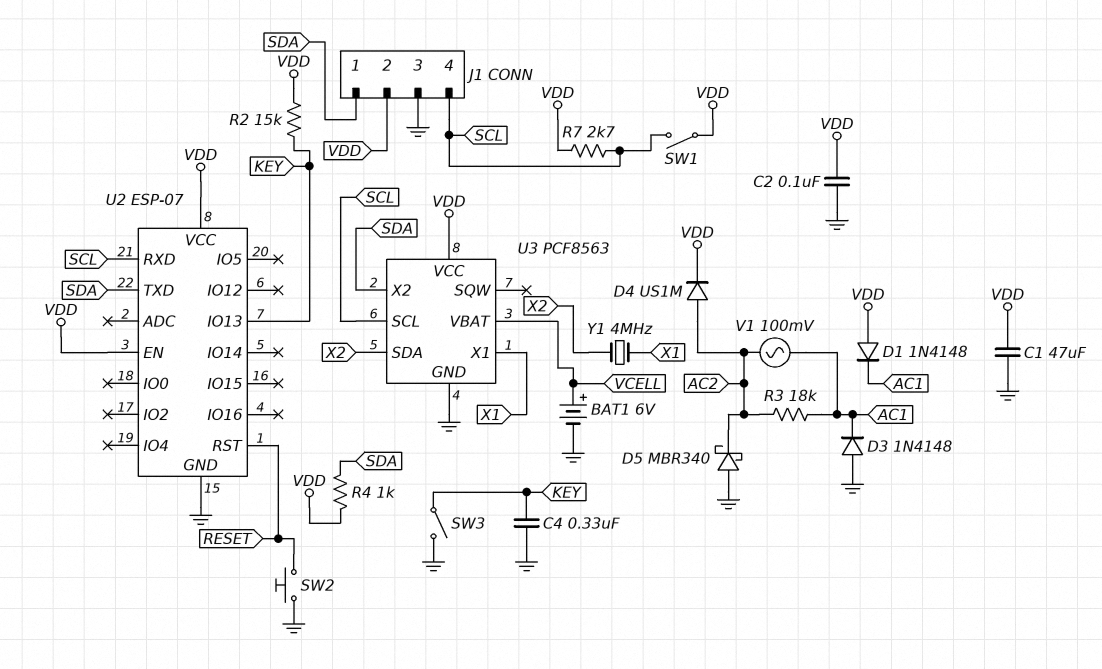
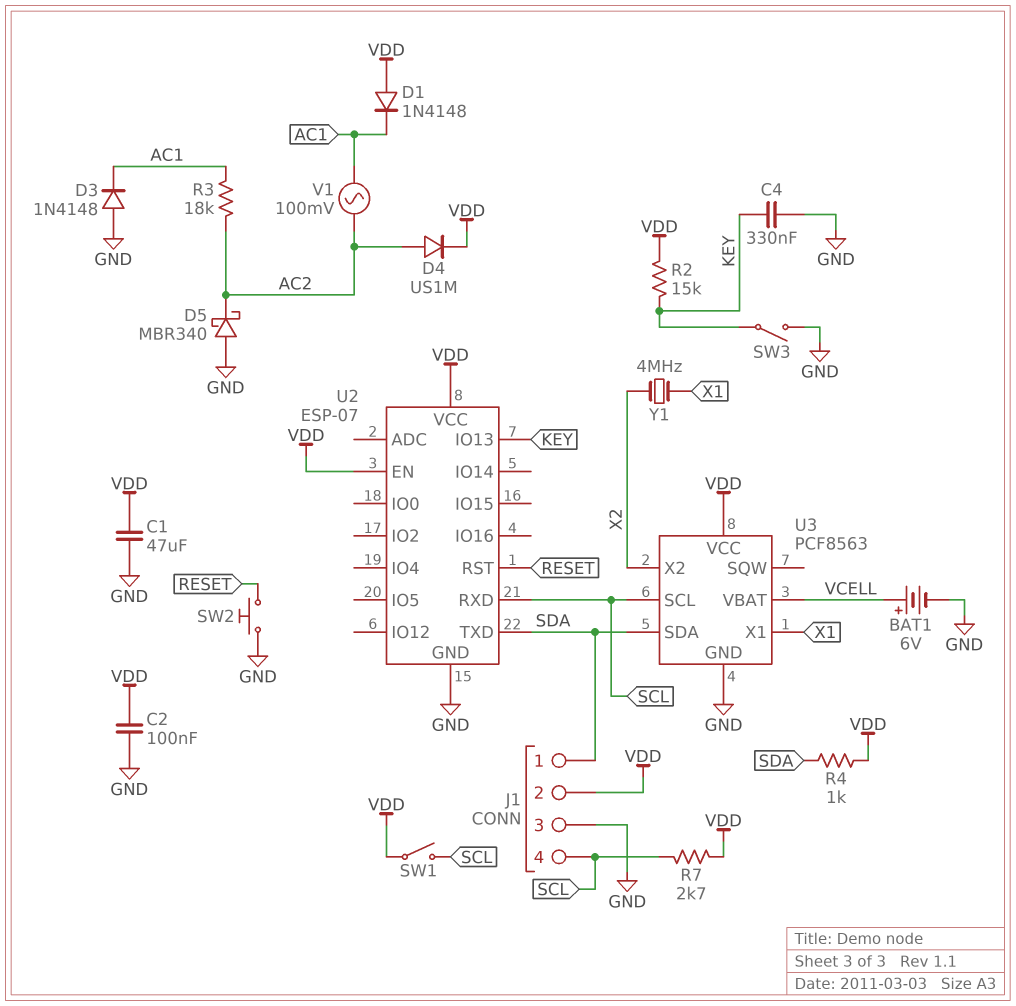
U3 pin SDA: X2 -> SDA
U3 pin X2: SDA -> X2

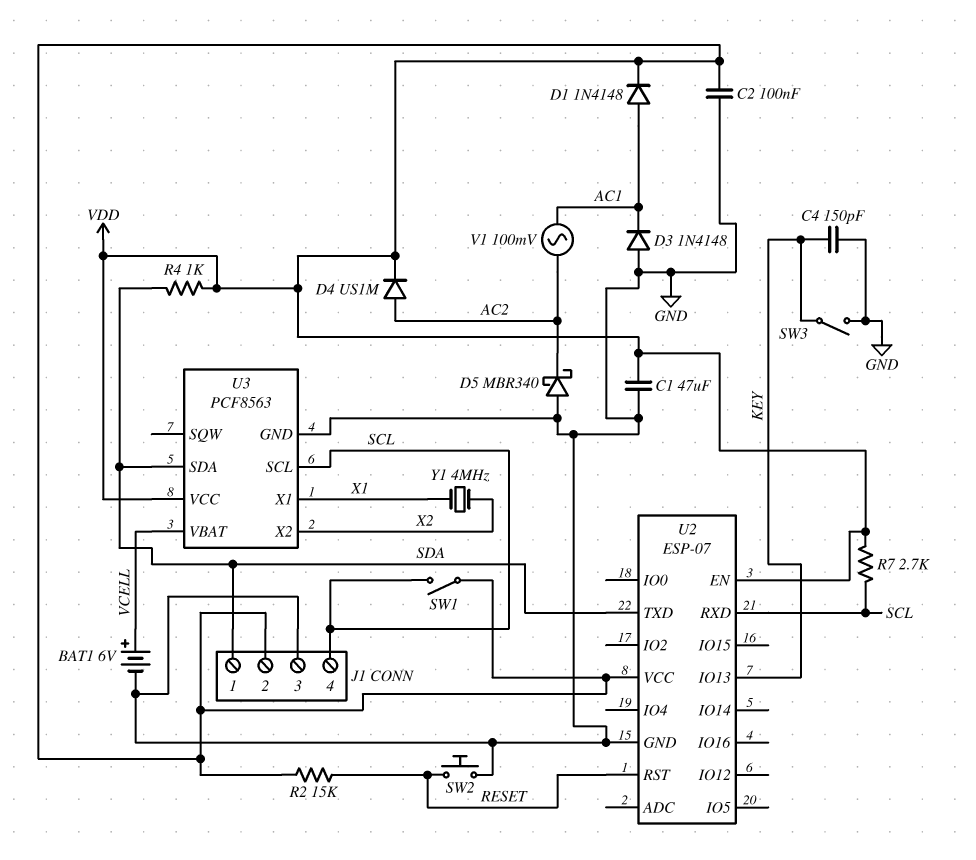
C4: 330nF (GND, KEY) -> 150pF (GND, KEY)
D1: diode 1N4148 (A VDD, K AC1) -> diode 1N4148 (A AC1, K VDD)
R2: 15k (KEY, VDD) -> 15k (RESET, VDD)
R3: 18k (AC1, AC2) -> none

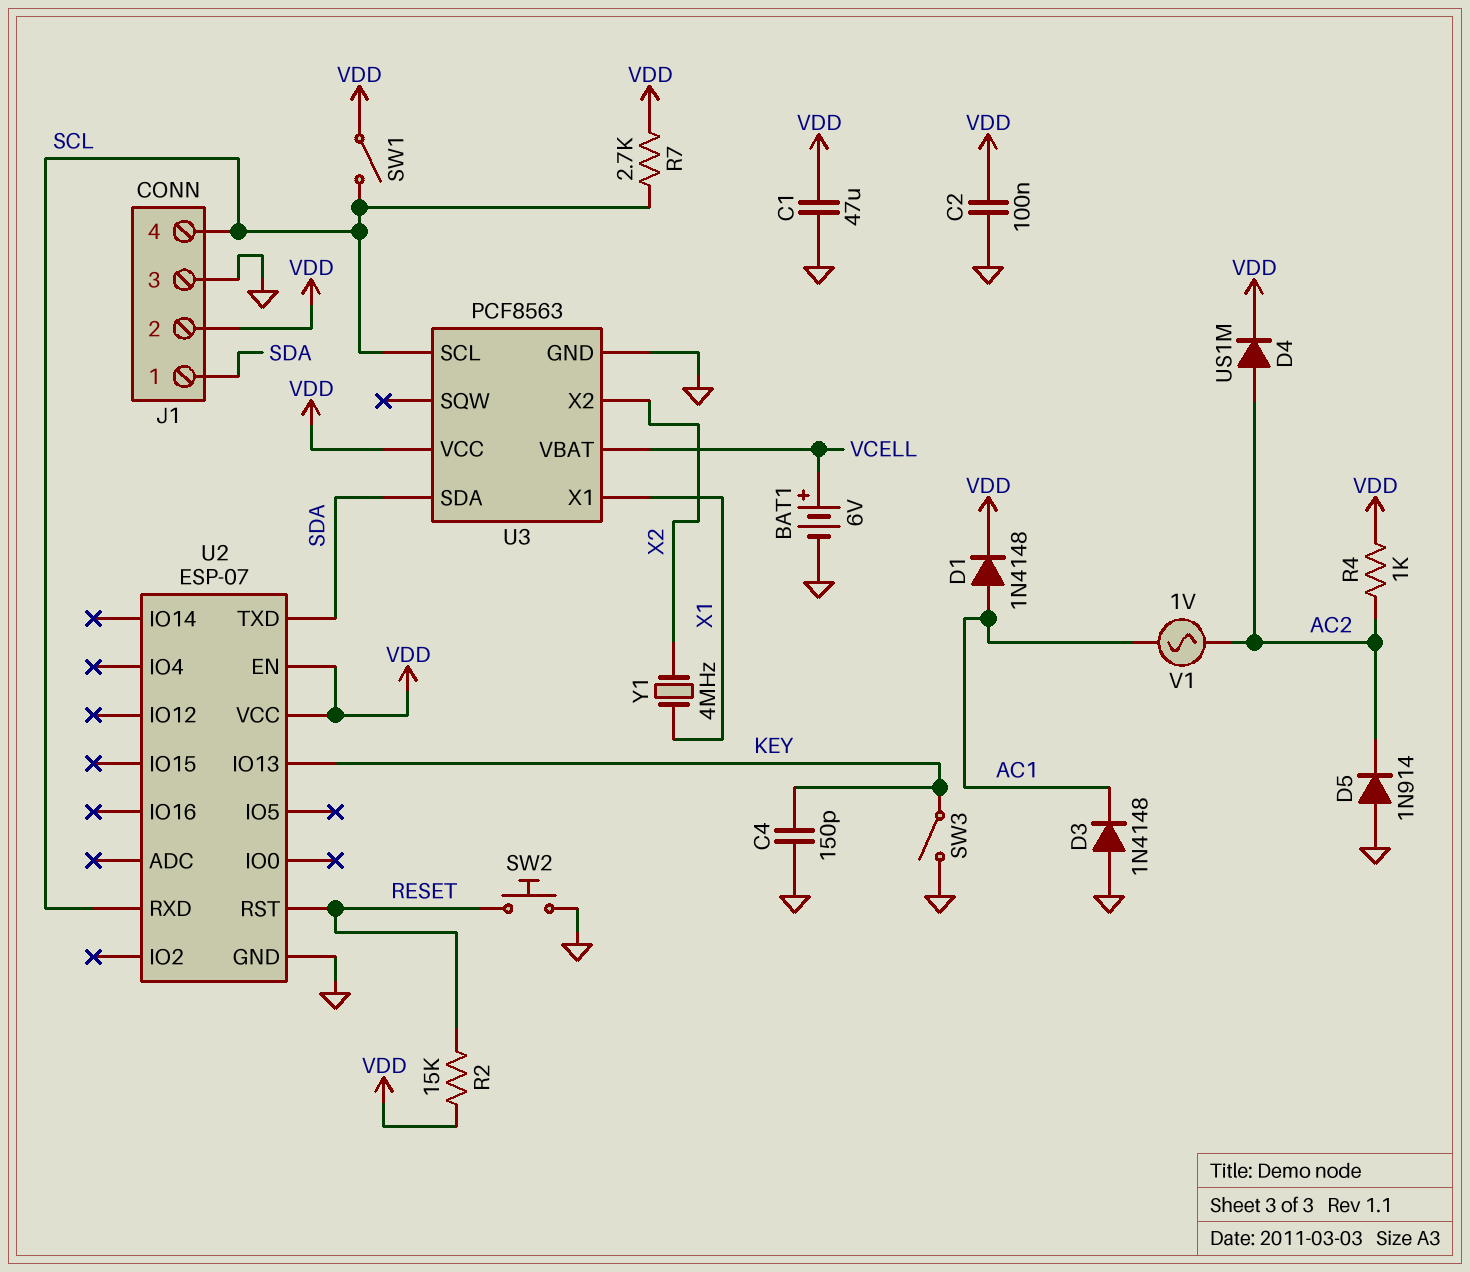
D5: schottky MBR340 (A GND, K AC2) -> diode 1N914 (A GND, K AC2)
R4: 1k (SDA, VDD) -> 1k (AC2, VDD)
V1: AC 100mV (AC1, AC2) -> AC 1V (AC1, AC2)

